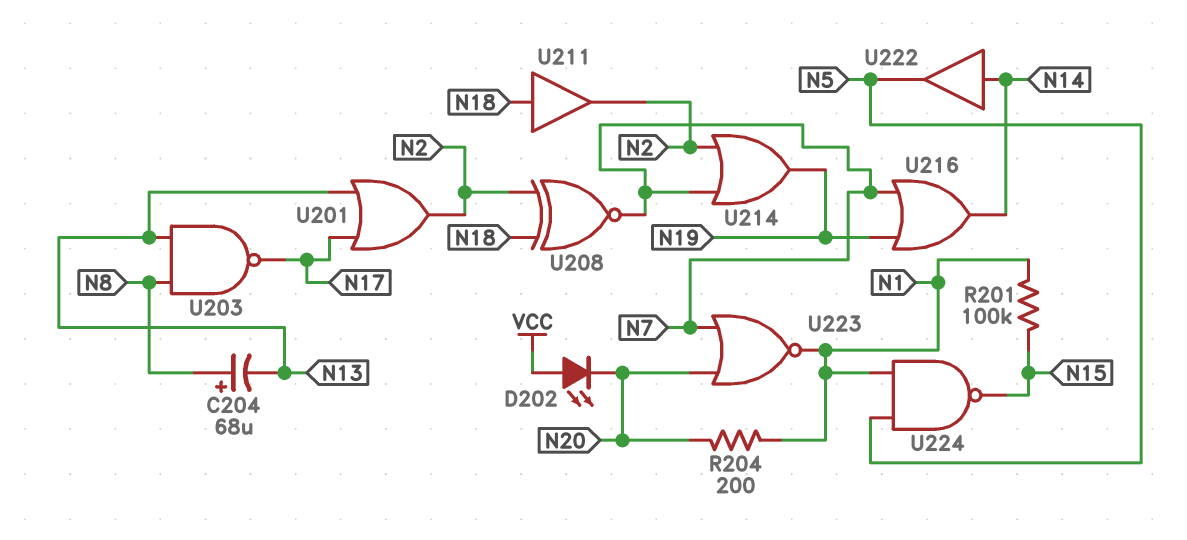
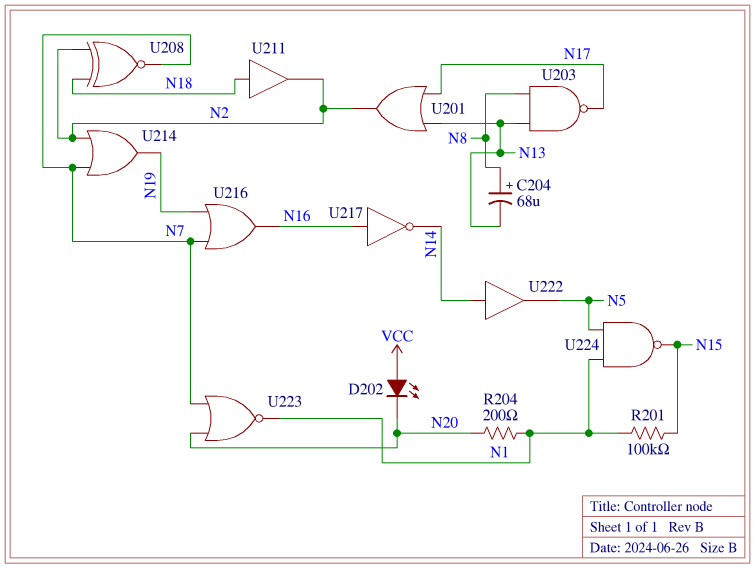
U216: OR (in N7, in N19, out N14) -> OR (in N7, in N19, out N16)
U217: none -> NOT (in N16, out N14)

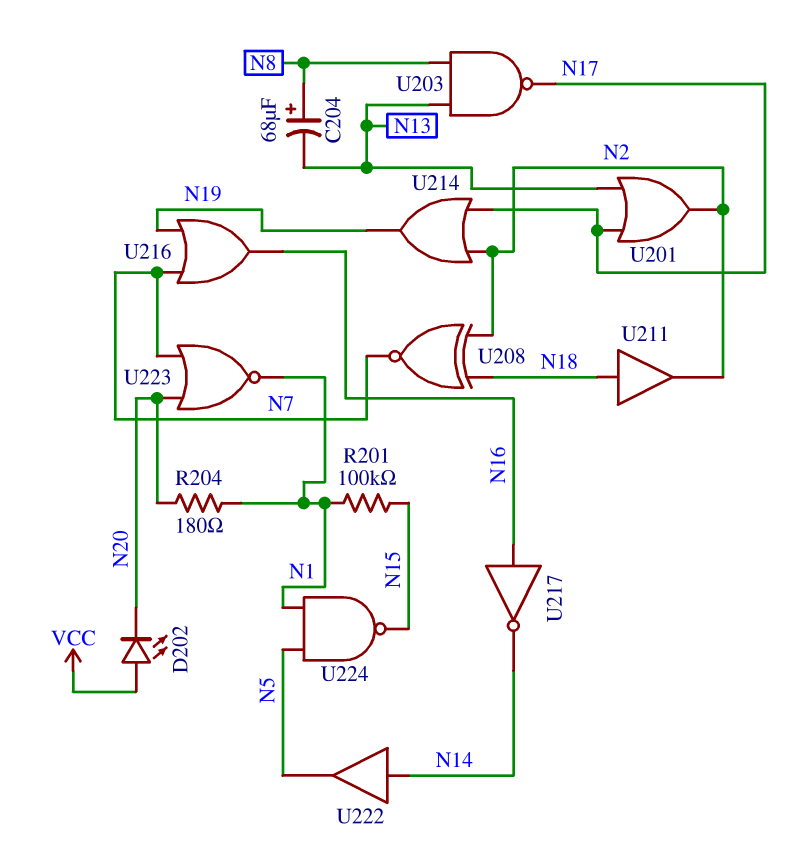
R204: 200 (N1, N20) -> 180 (N1, N20)
U214: OR (in N2, in N7, out N19) -> OR (in N2, in N17, out N19)

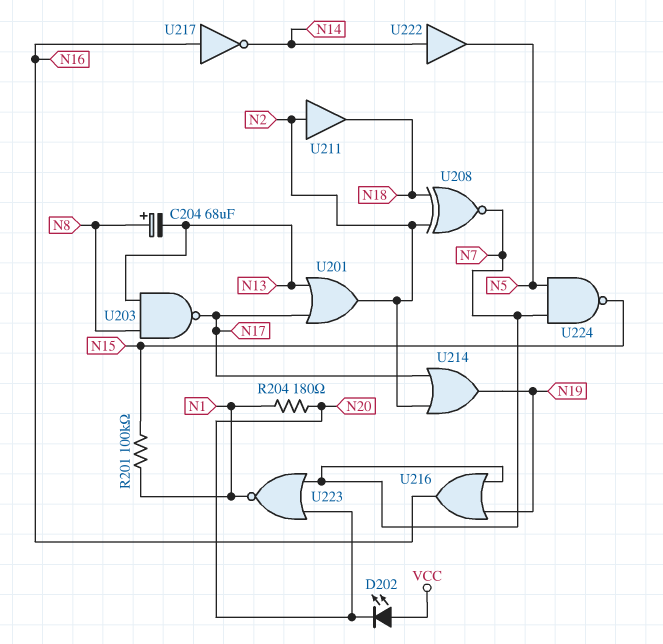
U211: buffer (in N18, out N2) -> buffer (in N2, out N18)
U224: NAND (in N1, in N5, out N15) -> NAND (in N5, in N7, out N15)

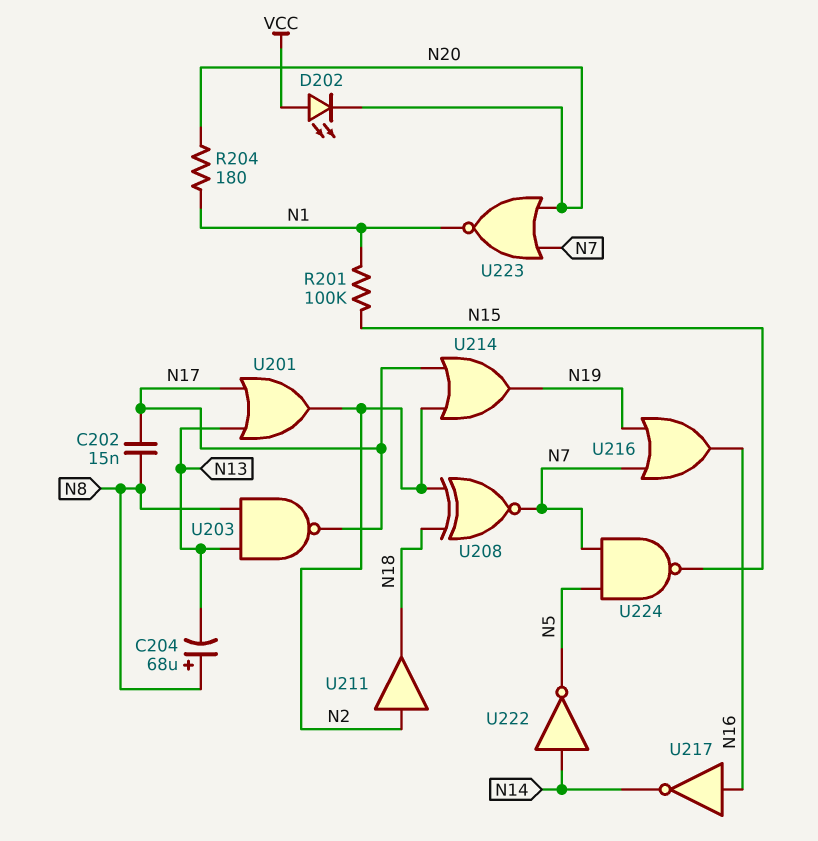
C202: none -> 15nF (N8, N17)
U222: buffer (in N14, out N5) -> NOT (in N14, out N5)

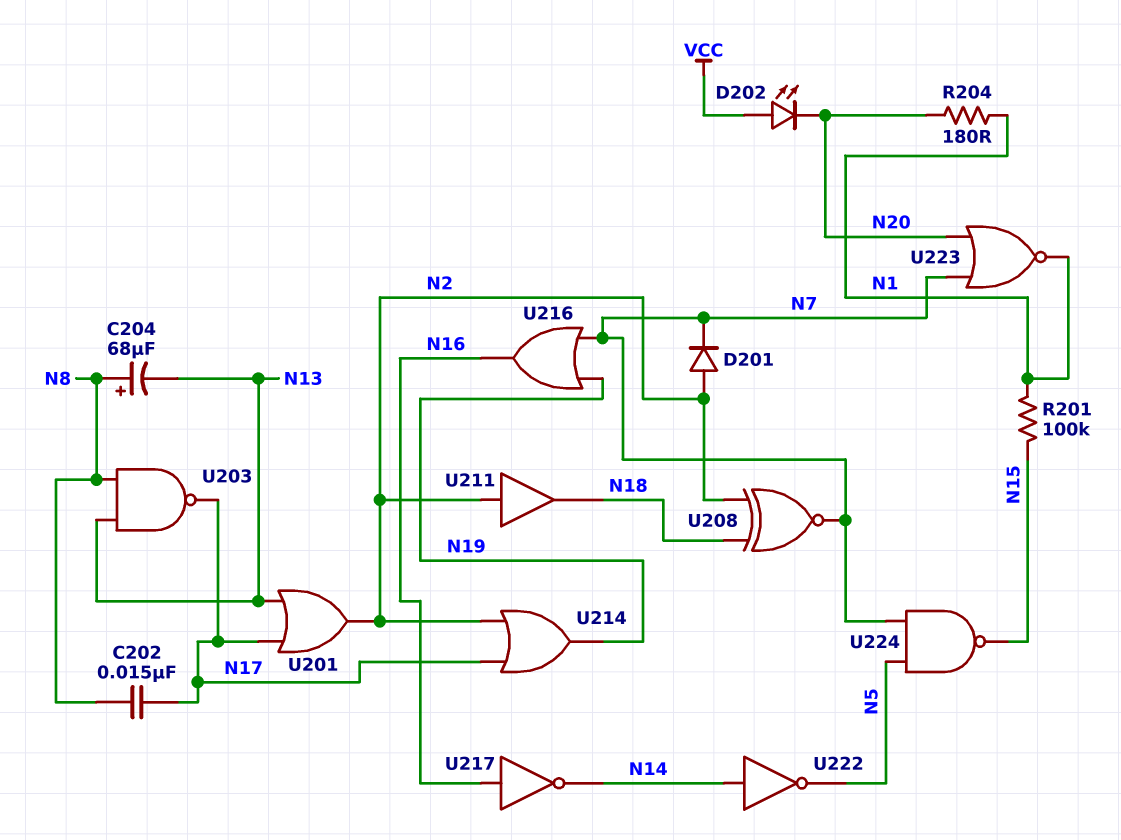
D201: none -> diode (A N2, K N7)

